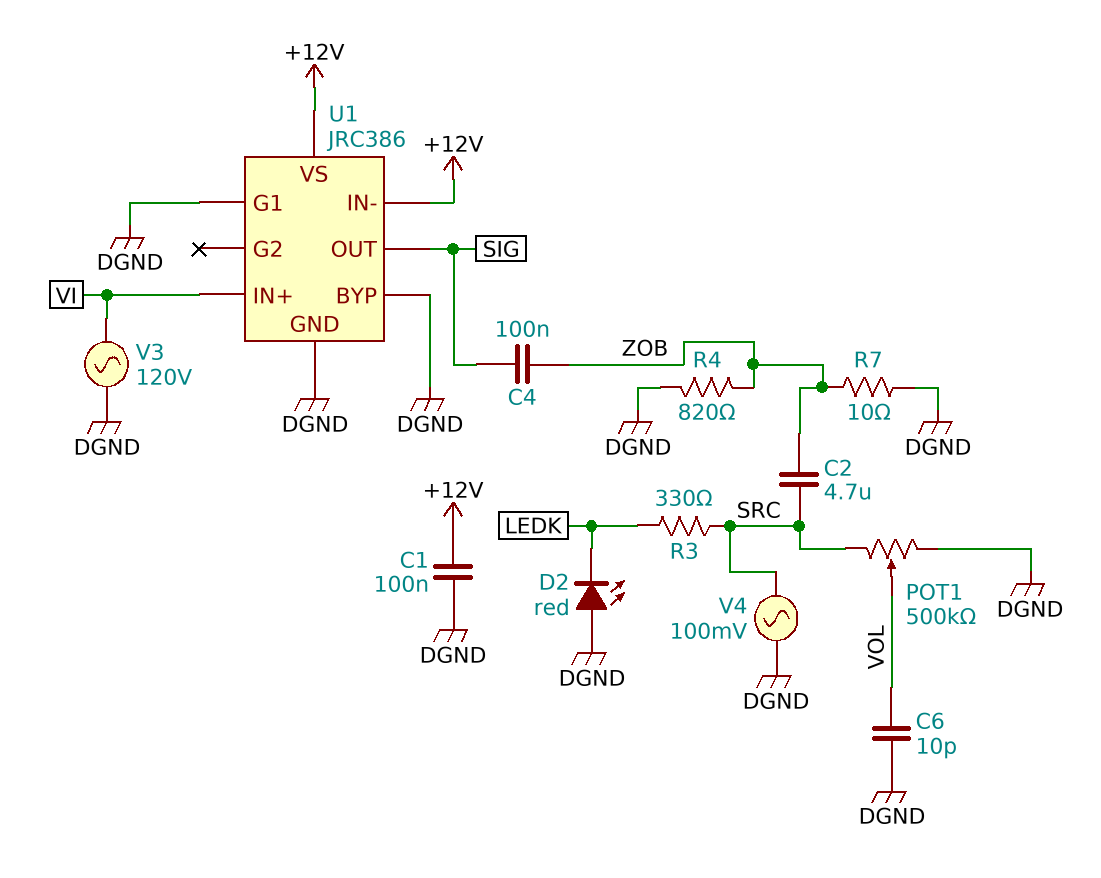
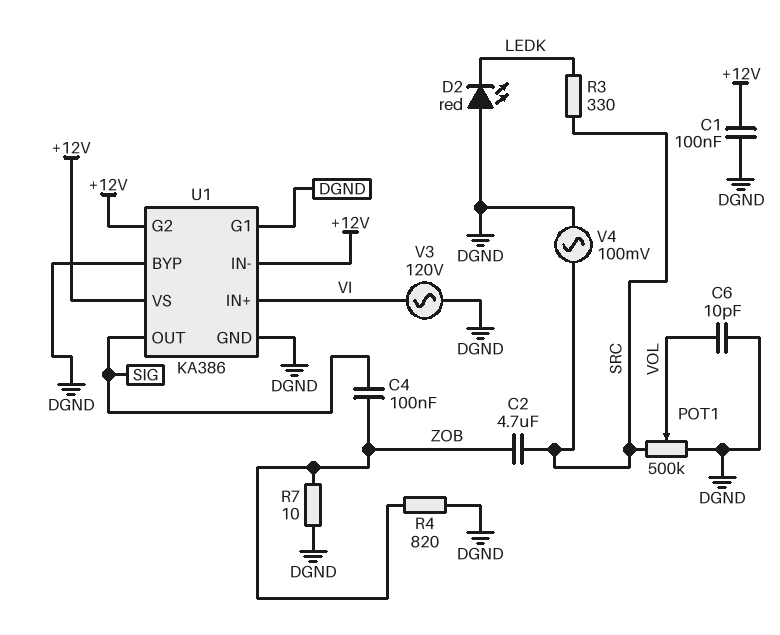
U1: JRC386 -> KA386
U1 pin G2: none -> +12V

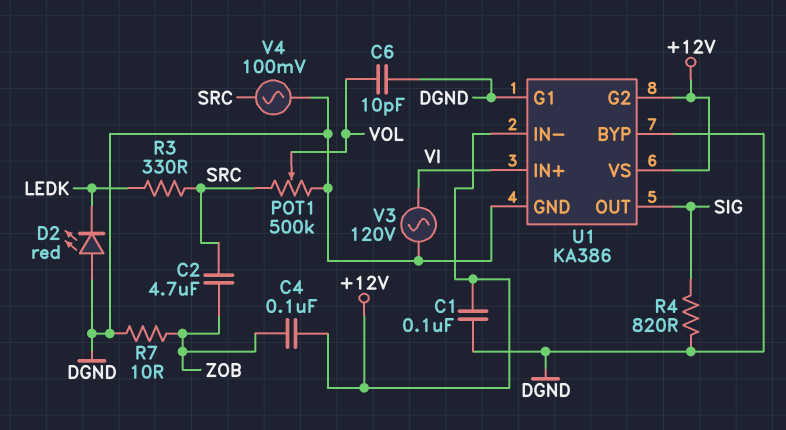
C4: 100nF (SIG, ZOB) -> 100nF (+12V, ZOB)
R4: 820 (DGND, ZOB) -> 820 (DGND, SIG)

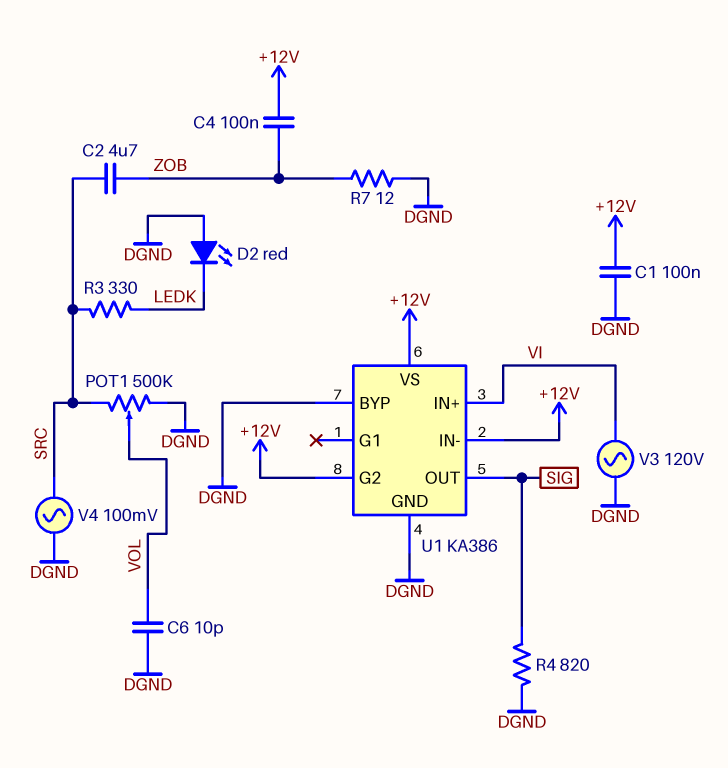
R7: 10 (DGND, ZOB) -> 12 (DGND, ZOB)
U1 pin G1: DGND -> none

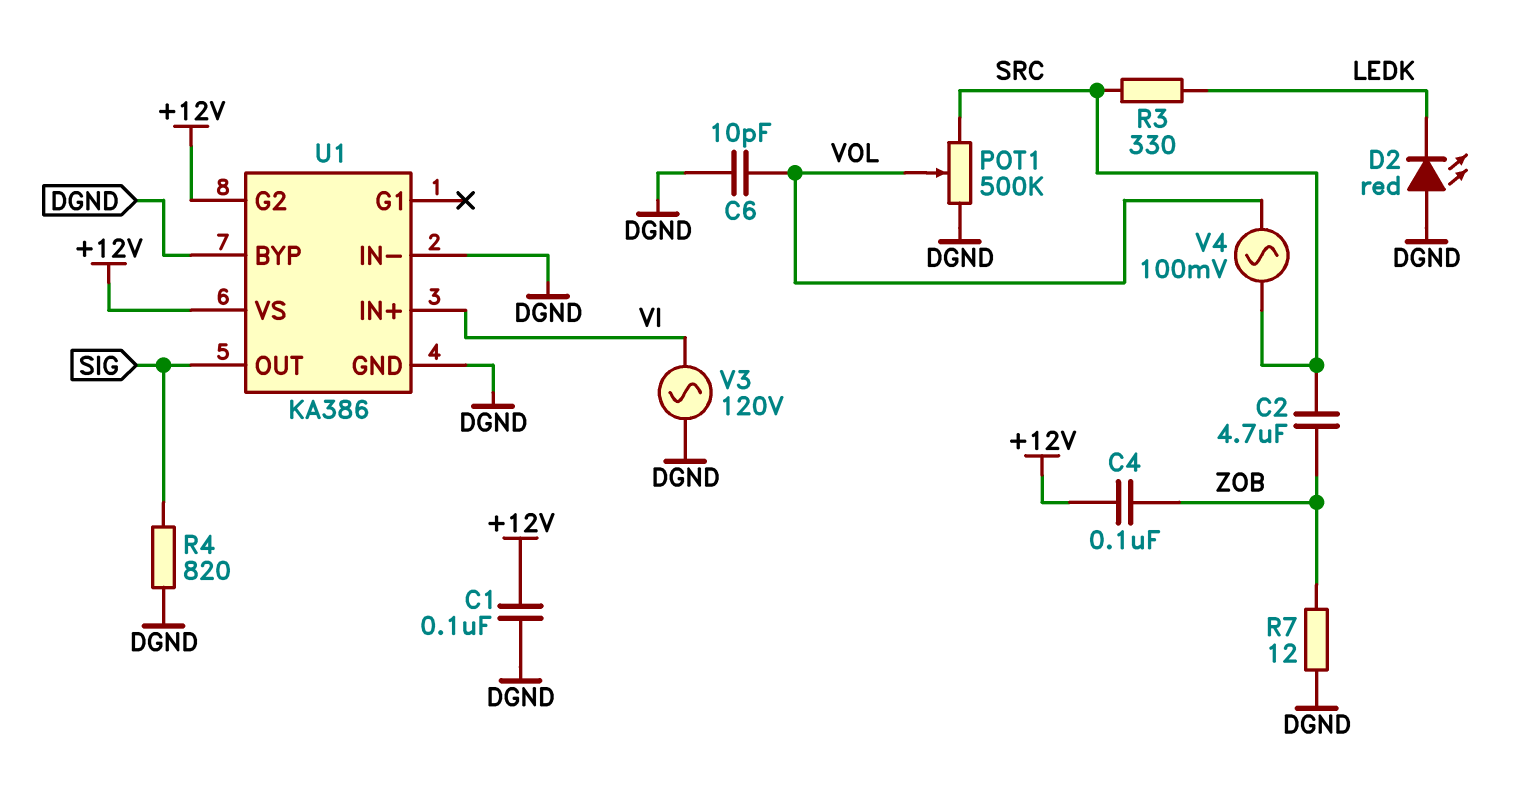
U1 pin IN-: +12V -> DGND
V4: AC 100mV (DGND, SRC) -> AC 100mV (SRC, VOL)

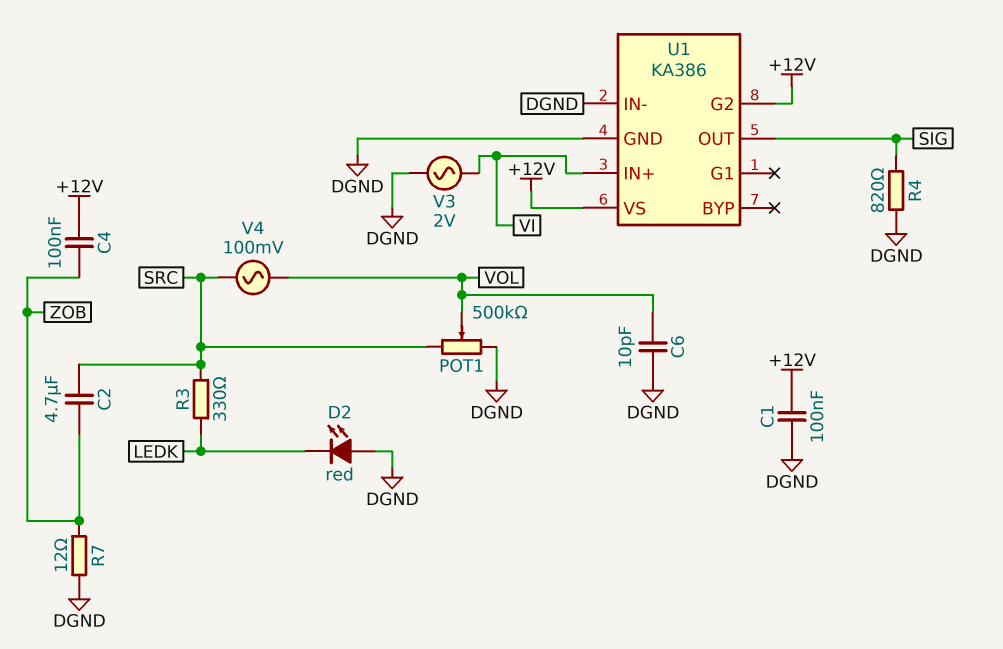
U1 pin BYP: DGND -> none
V3: AC 120V (DGND, VI) -> AC 2V (DGND, VI)

